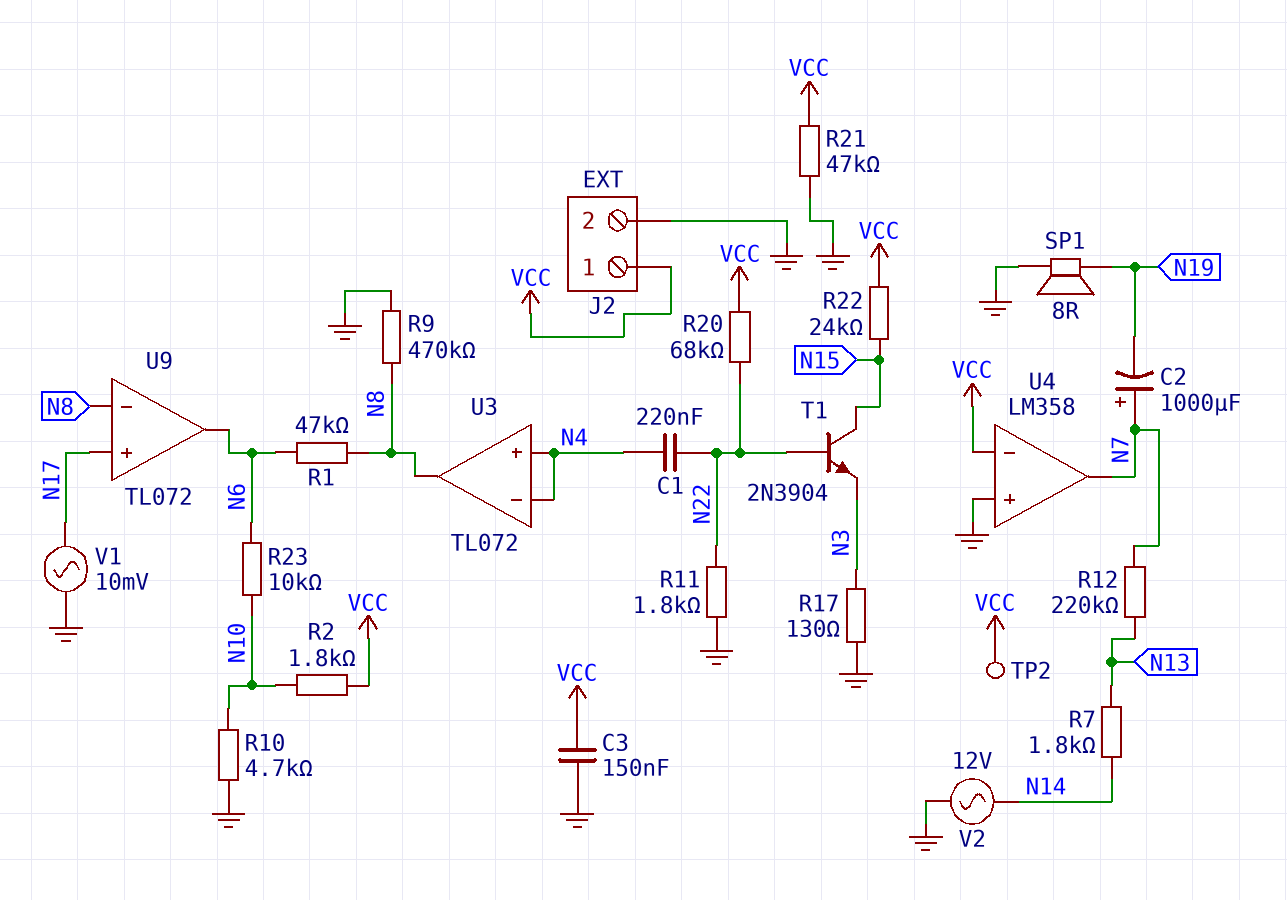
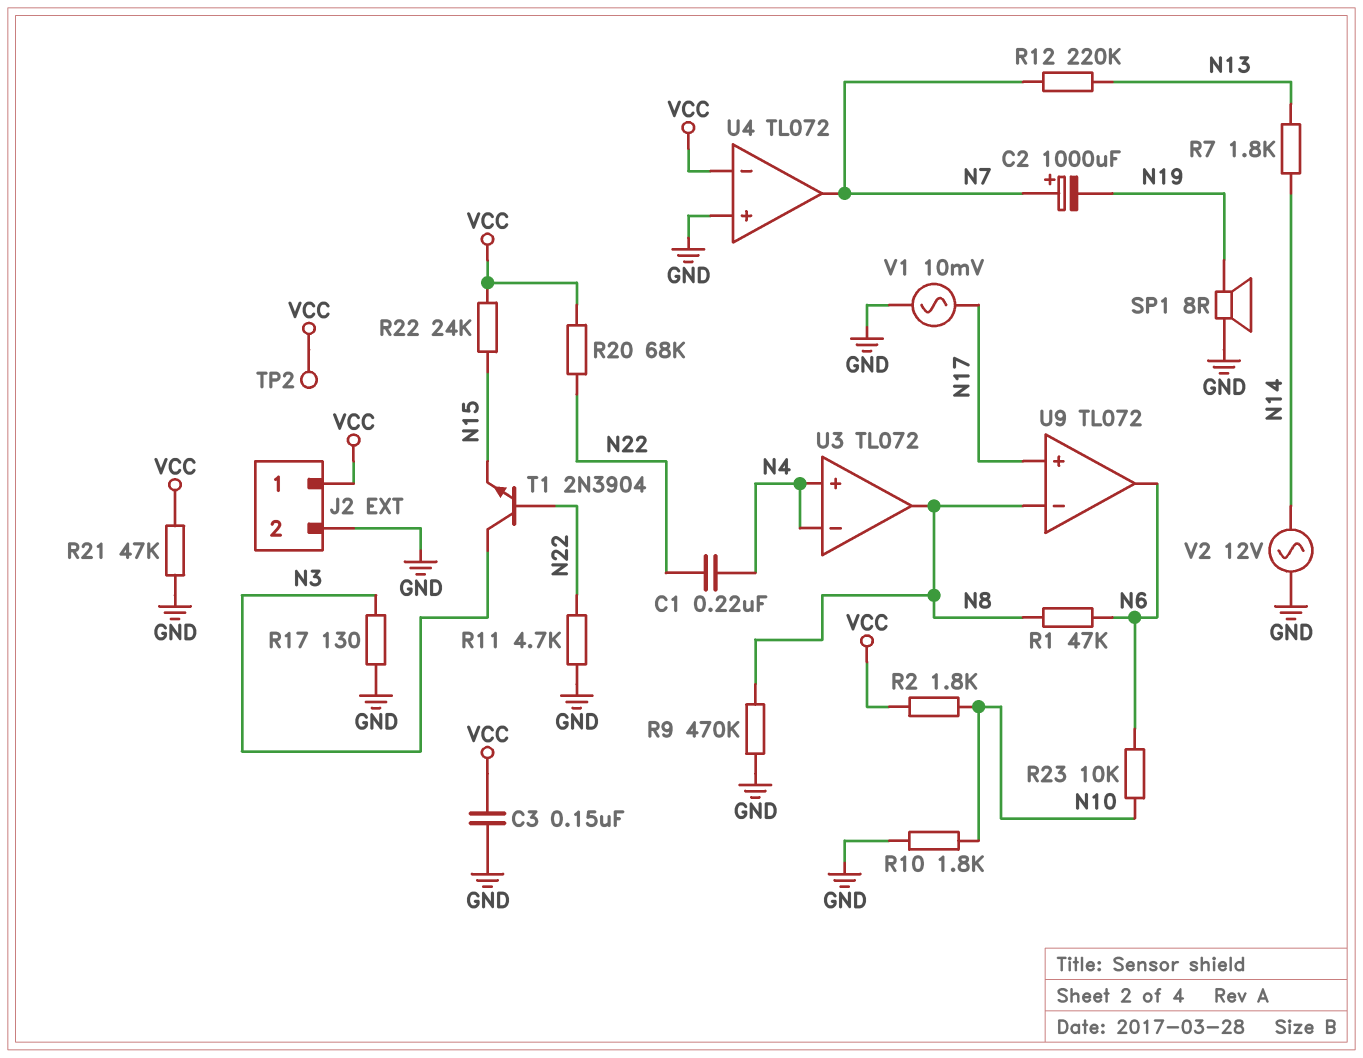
R10: 4.7k (GND, N10) -> 1.8k (GND, N10)
R11: 1.8k (GND, N22) -> 4.7k (GND, N22)
T1: NPN 2N3904 (B N22, C N15, E N3) -> NPN 2N3904 (B N22, C N3, E N15)
U4: LM358 -> TL072

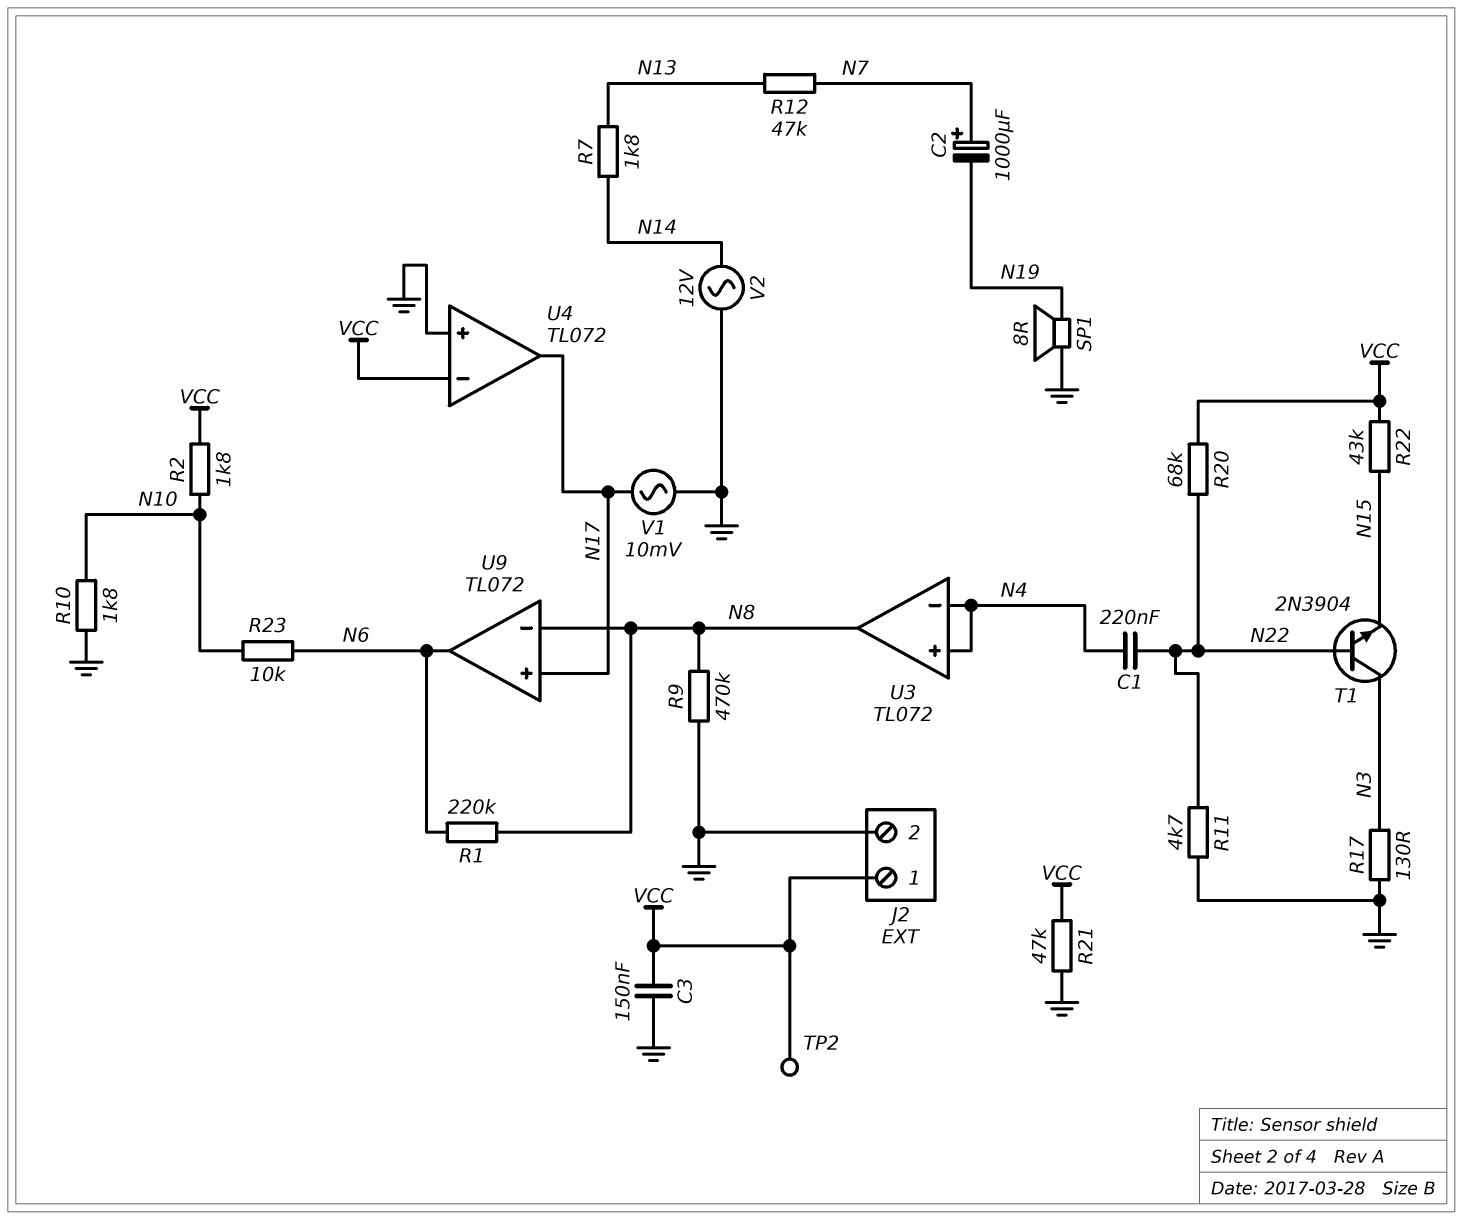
R1: 47k (N6, N8) -> 220k (N6, N8)
R12: 220k (N7, N13) -> 47k (N7, N13)
R22: 24k (N15, VCC) -> 43k (N15, VCC)
U4 pin out: N7 -> N17

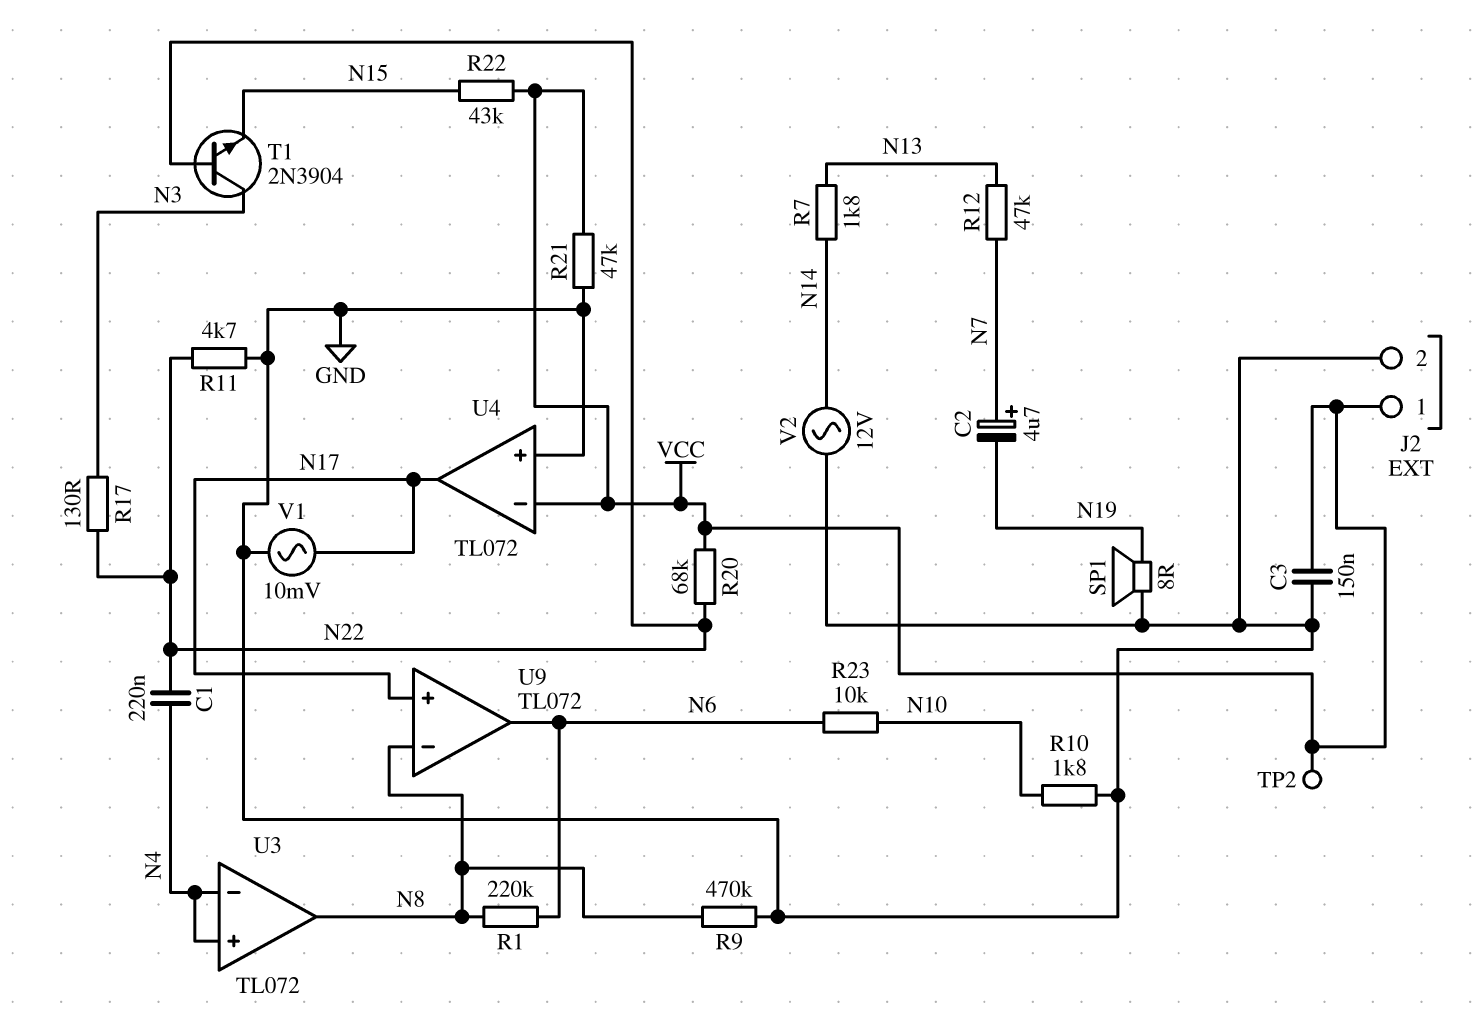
C2: 1000uF (plus N7, minus N19) -> 4.7uF (plus N7, minus N19)
R2: 1.8k (N10, VCC) -> none
R17: 130 (GND, N3) -> 130 (N3, N22)

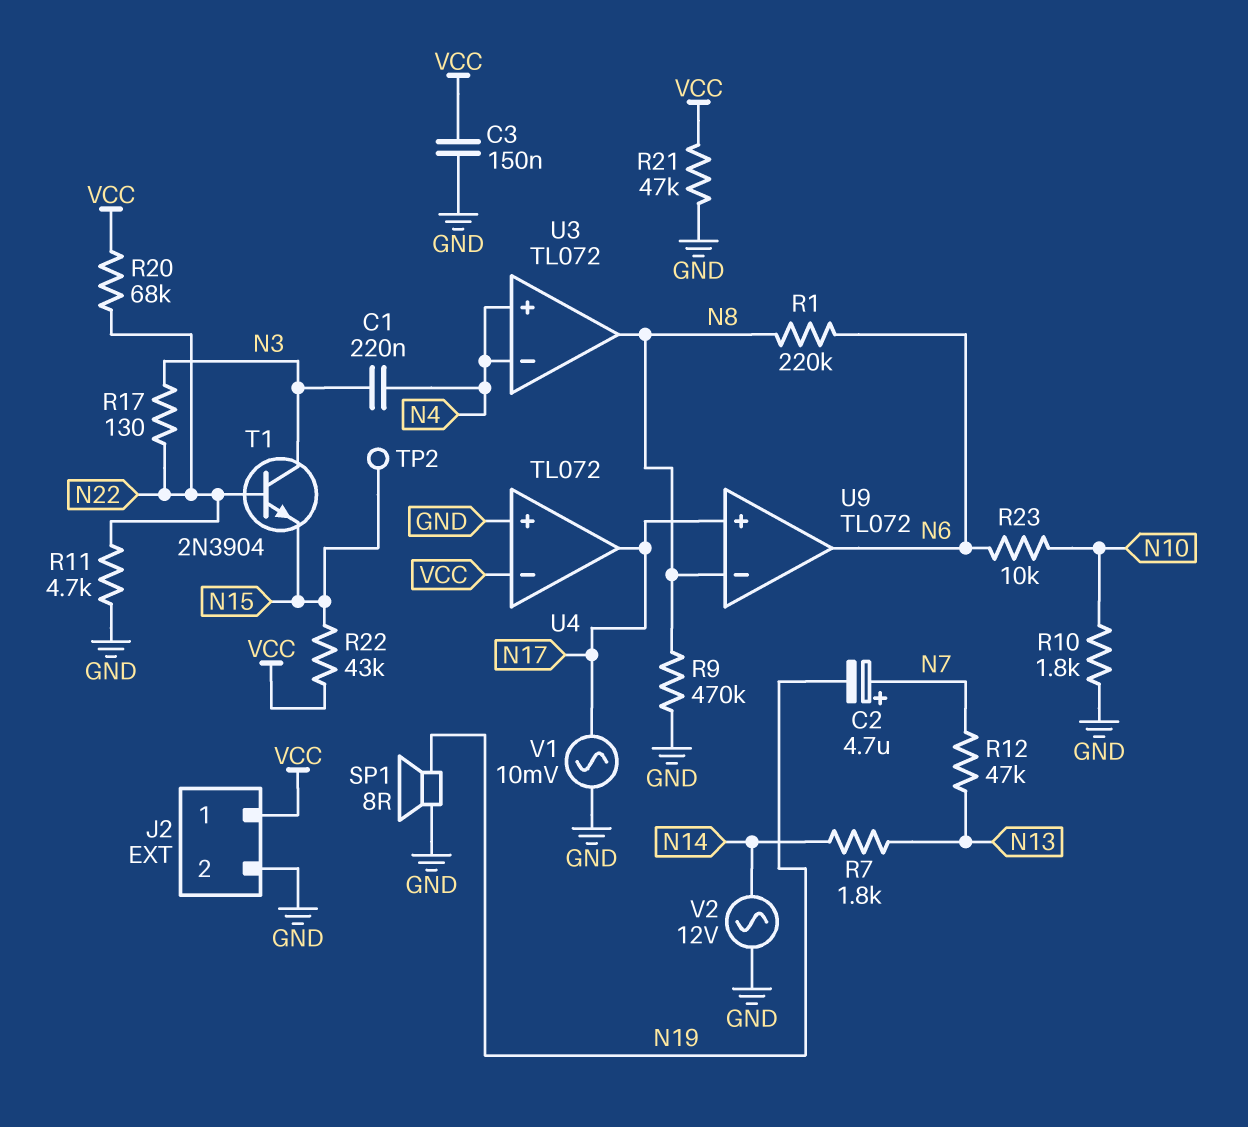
C1: 220nF (N4, N22) -> 220nF (N3, N4)
TP2: test point (VCC) -> test point (N15)

